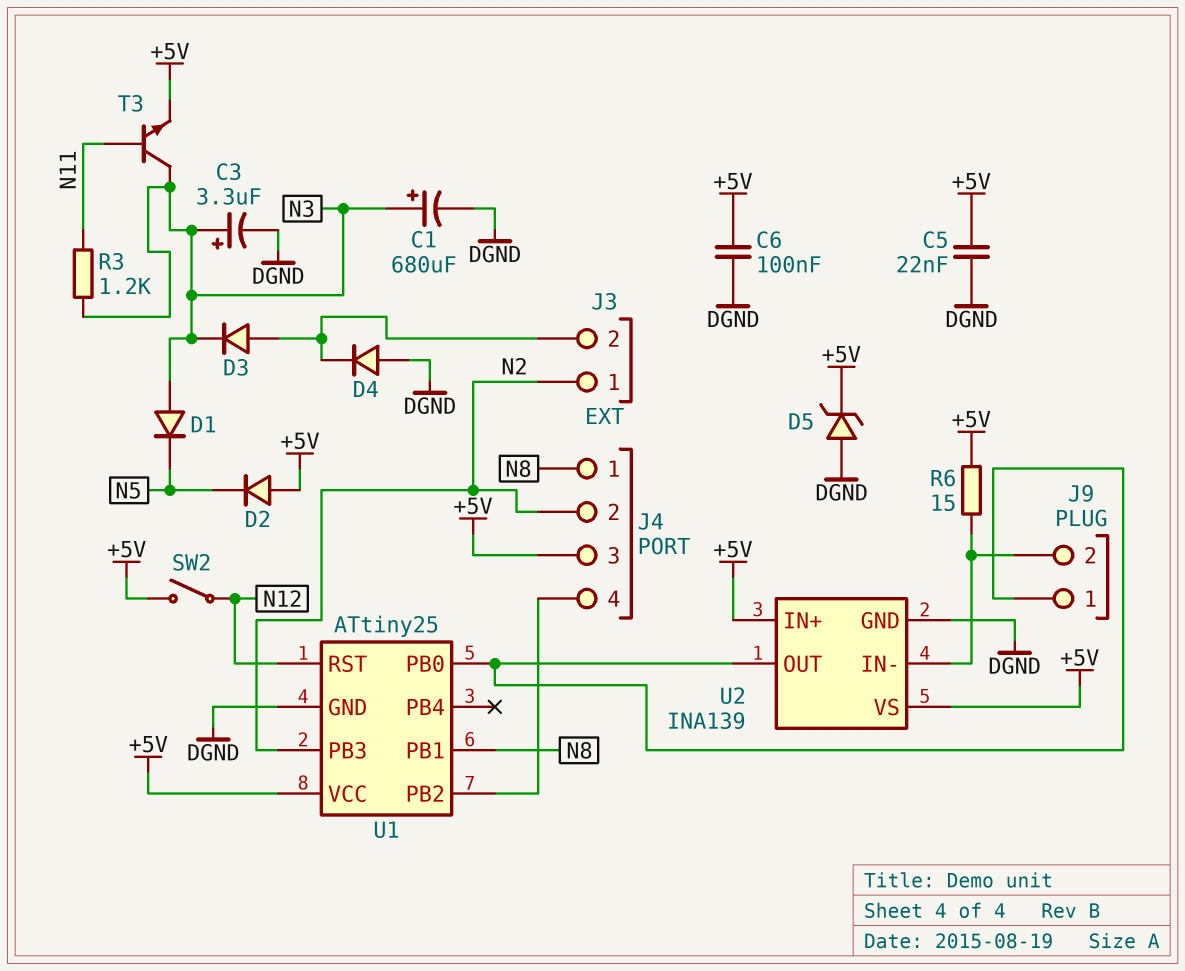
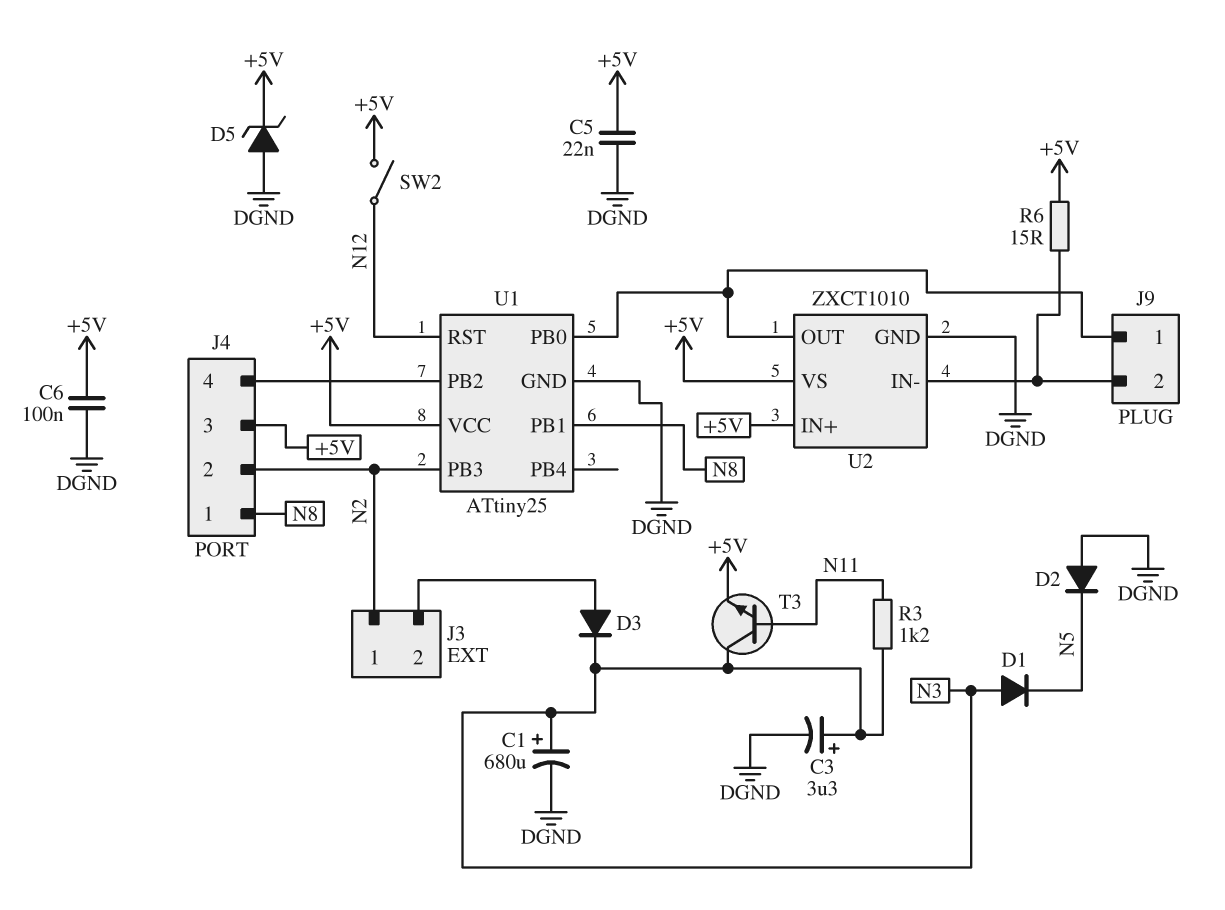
D2: diode (A +5V, K N5) -> diode (A DGND, K N5)
D4: diode (A DGND, K J3/2) -> none
U2: INA139 -> ZXCT1010

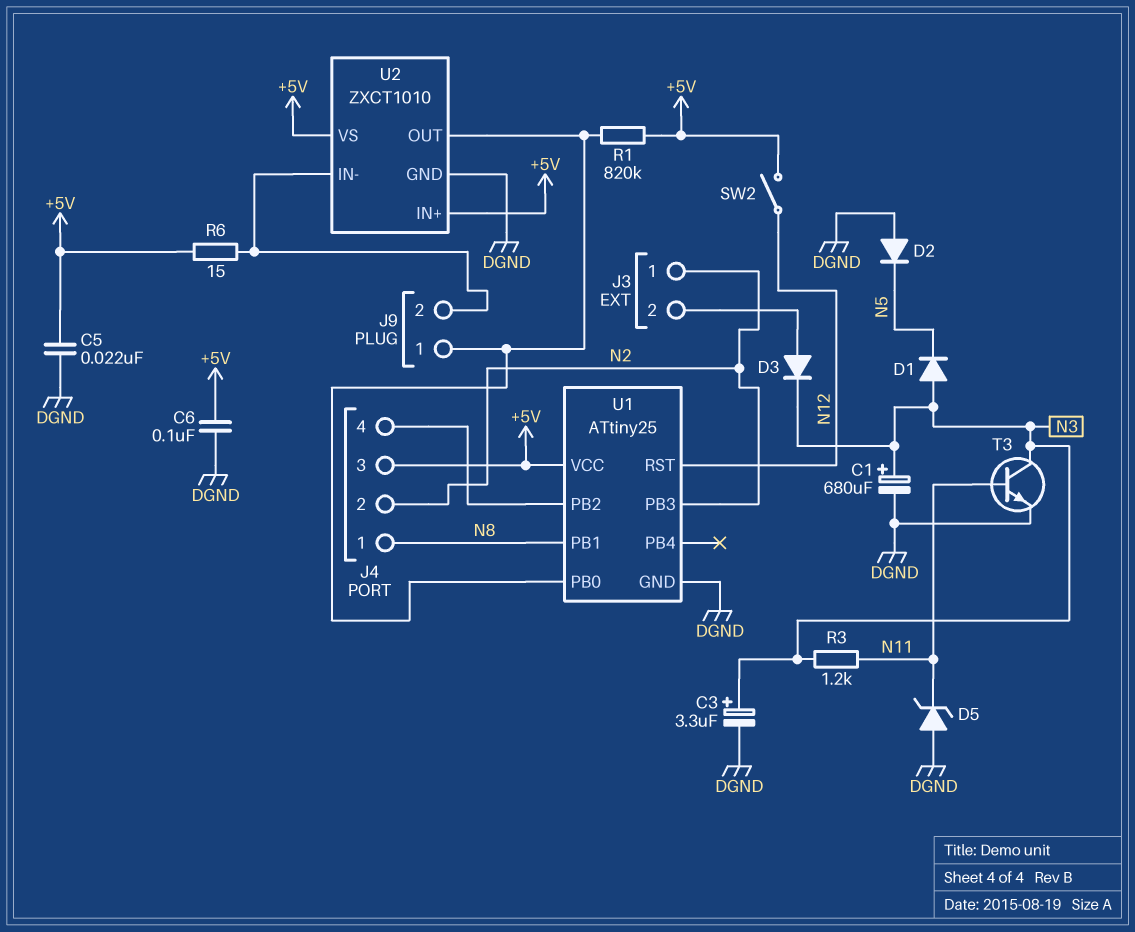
D5: zener (A DGND, K +5V) -> zener (A DGND, K N11)
R1: none -> 820k (+5V, J9/1)
T3: NPN (B N11, C N3, E +5V) -> NPN (B N11, C N3, E DGND)

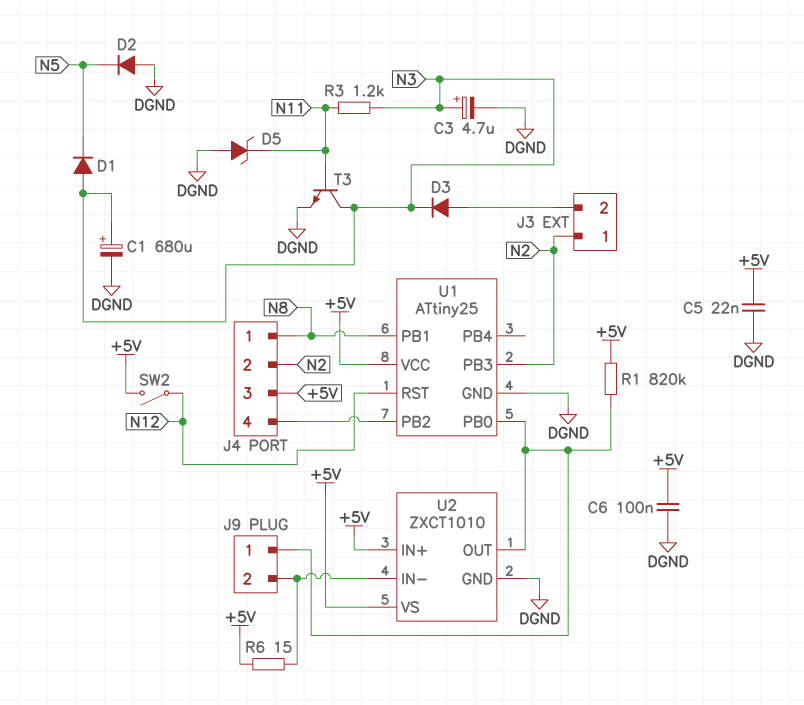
C3: 3.3uF (plus N3, minus DGND) -> 4.7uF (plus N3, minus DGND)

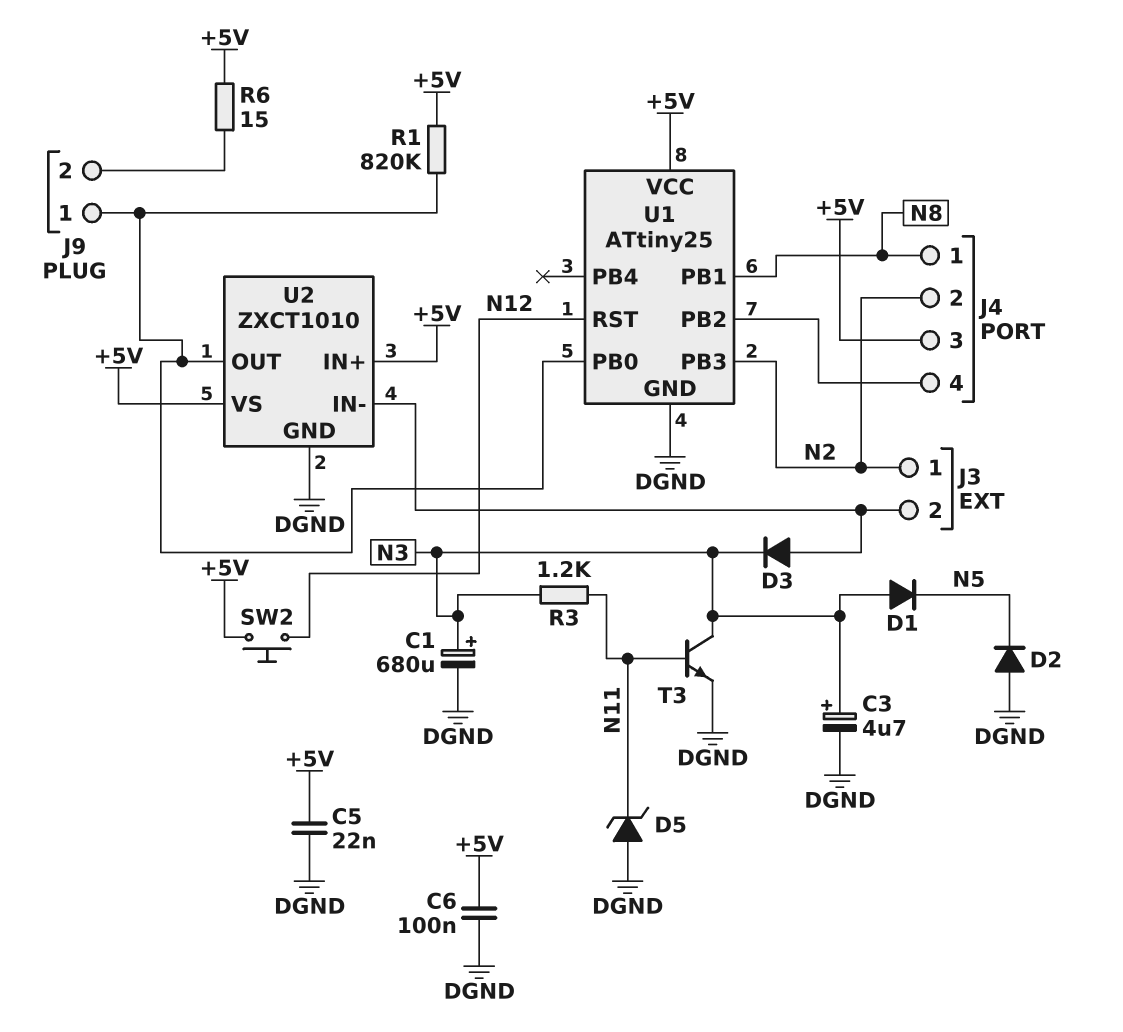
SW2: switch (+5V, N12) -> button (+5V, N12)
U2 pin IN-: J9/2 -> J3/2

